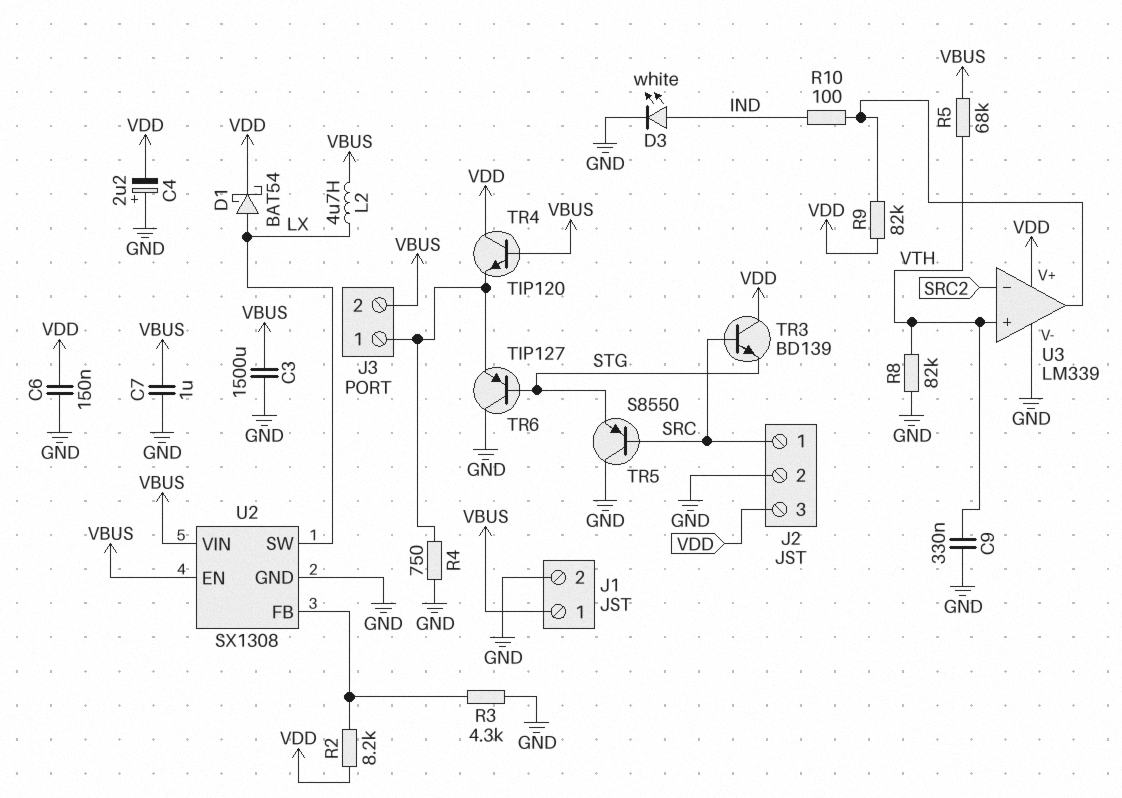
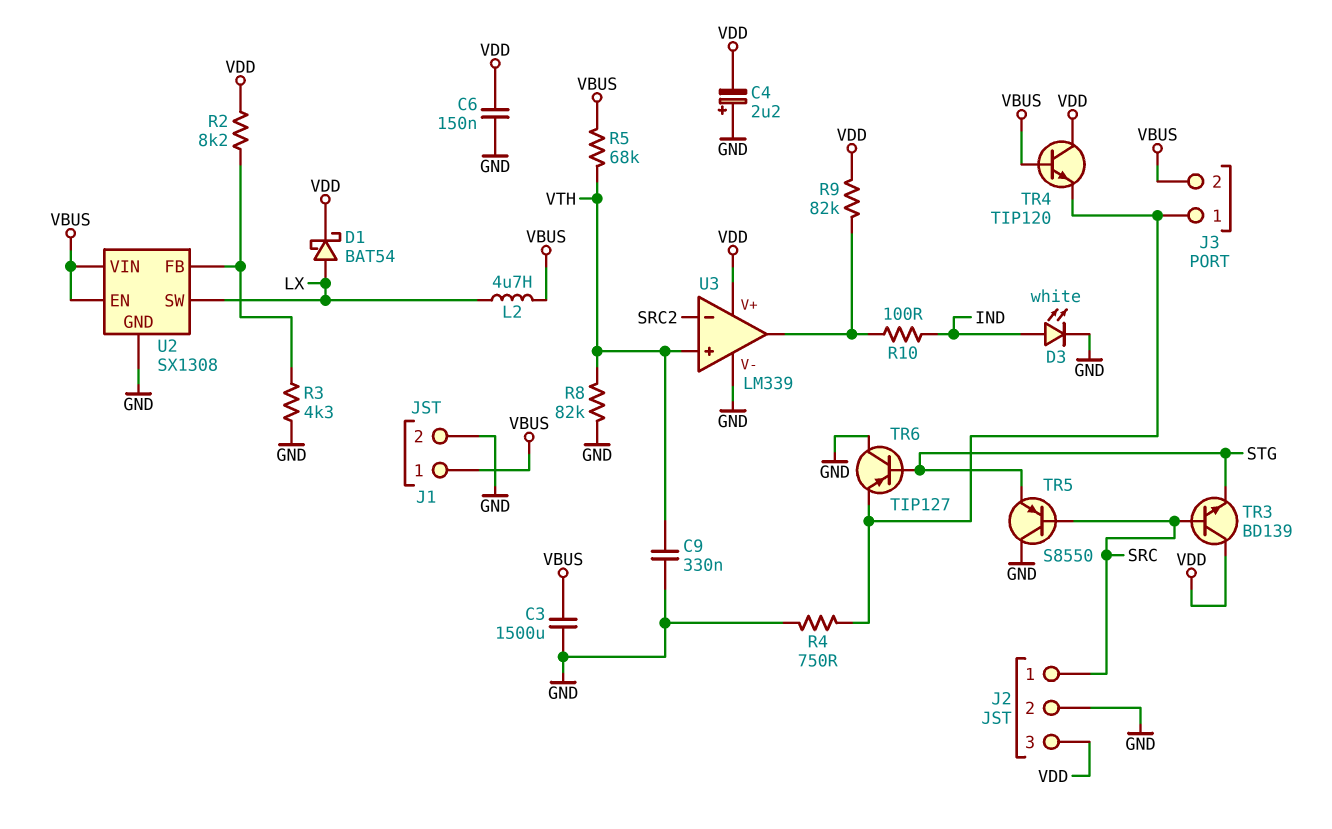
C7: 1uF (GND, VBUS) -> none

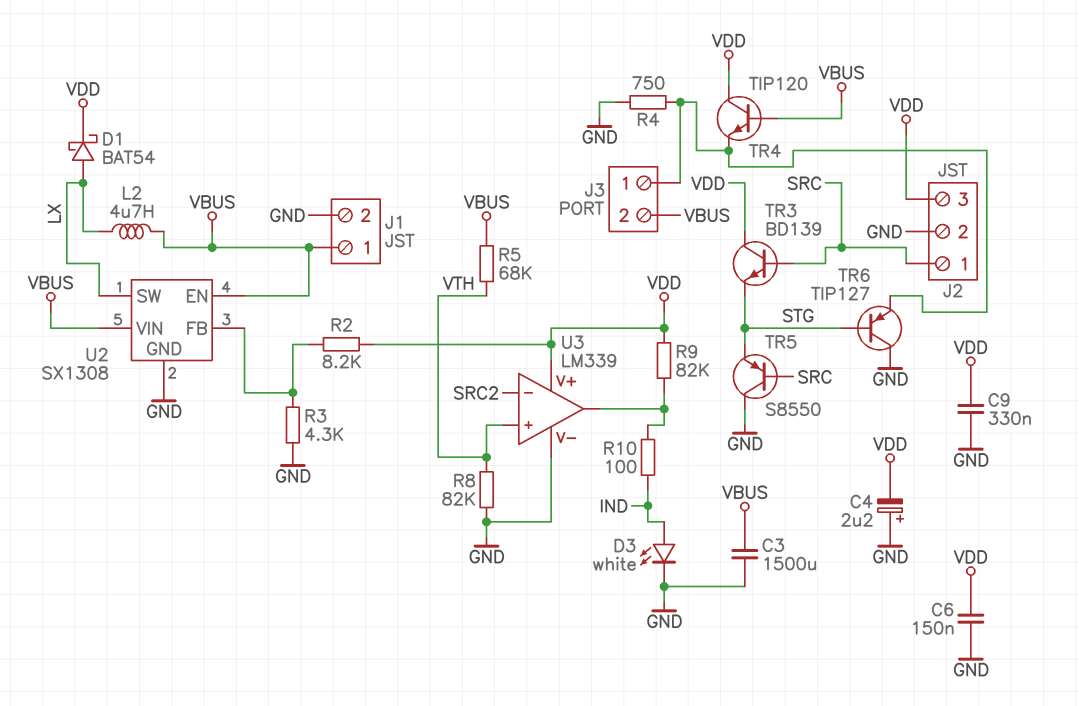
C9: 330nF (GND, VTH) -> 330nF (GND, VDD)

